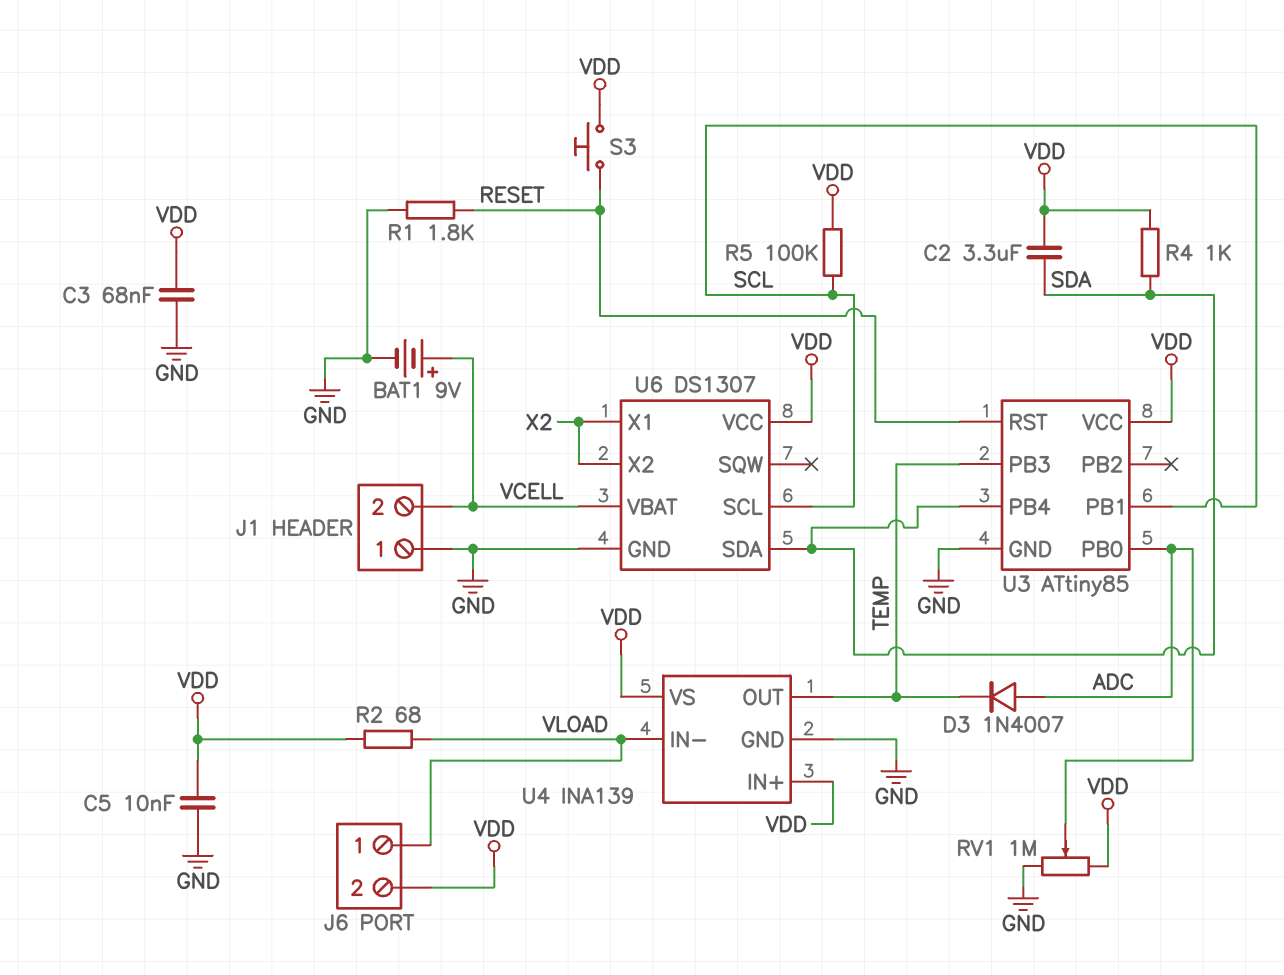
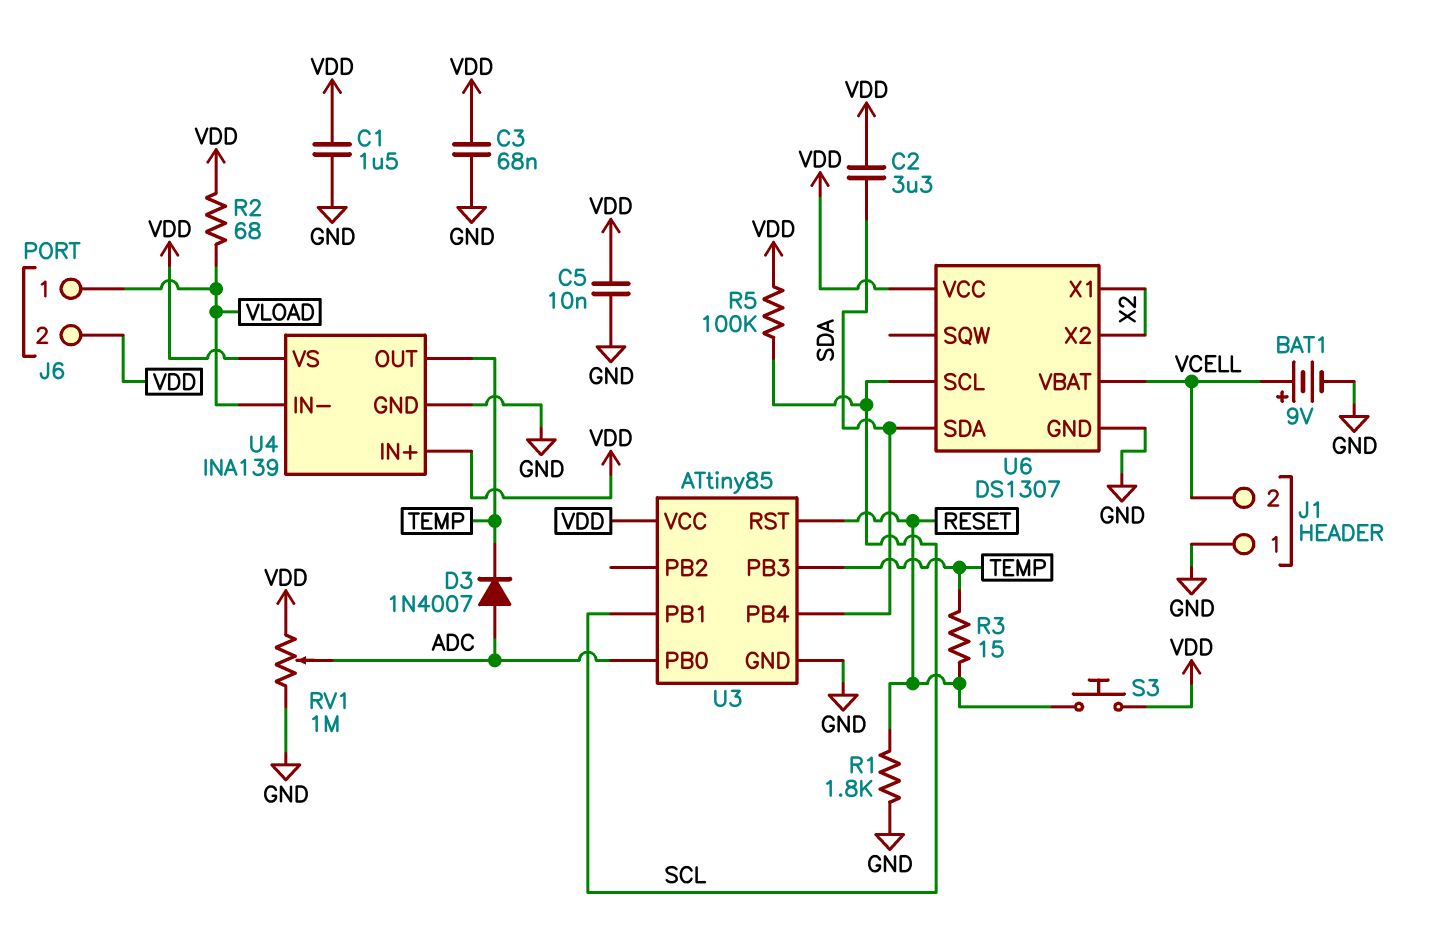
C1: none -> 1.5uF (GND, VDD)
R3: none -> 15 (RESET, TEMP)
R4: 1k (SDA, VDD) -> none

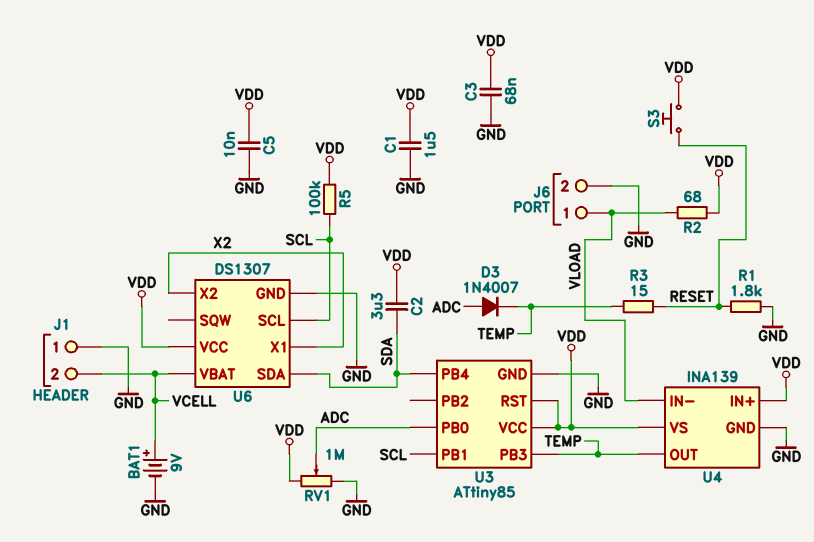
J6 pin 2: VDD -> GND
U3 pin RST: RESET -> VDD

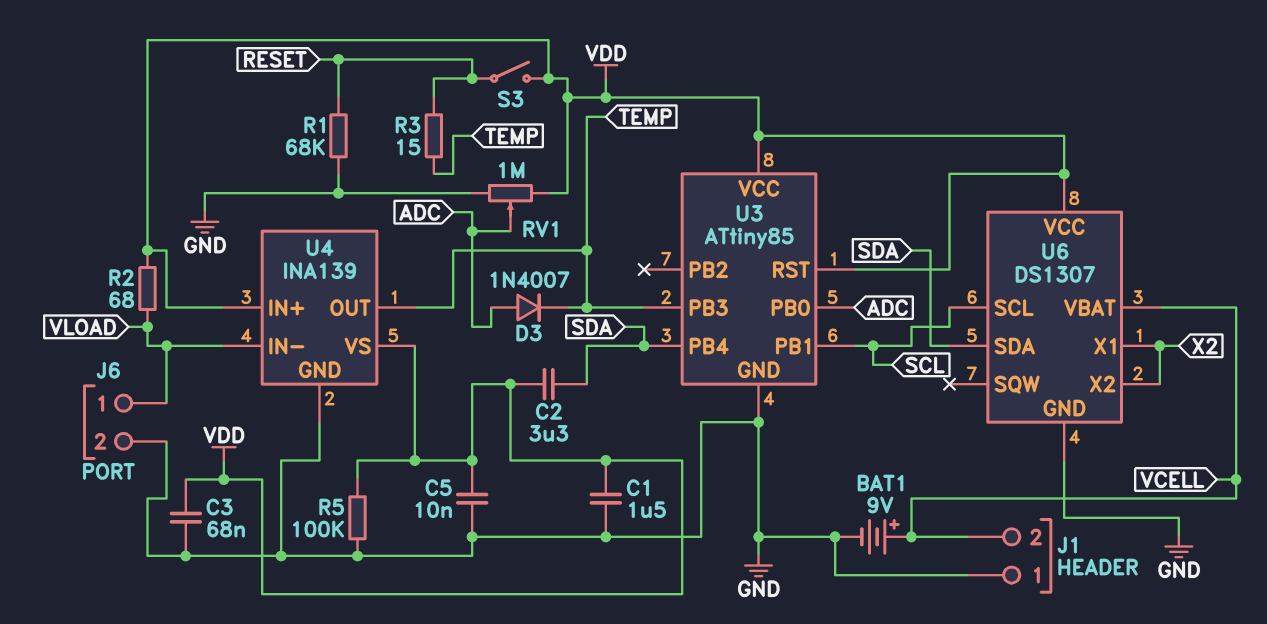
R1: 1.8k (GND, RESET) -> 68k (GND, RESET)
R5: 100k (SCL, VDD) -> 100k (GND, VDD)
S3: button (RESET, VDD) -> switch (RESET, VDD)

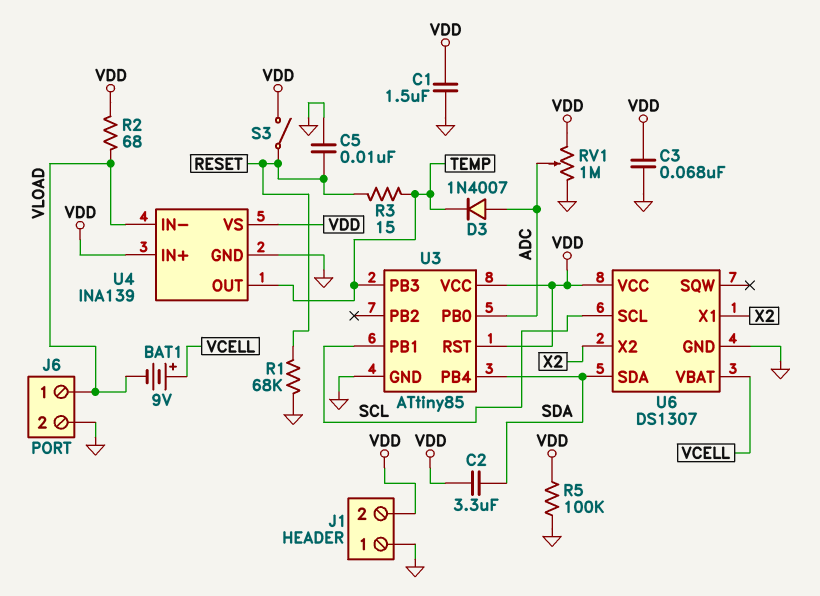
BAT1: 9V (plus VCELL, minus GND) -> 9V (plus VCELL, minus VLOAD)
C5: 10nF (GND, VDD) -> 10nF (GND, RESET)
J1 pin 2: VCELL -> VDD

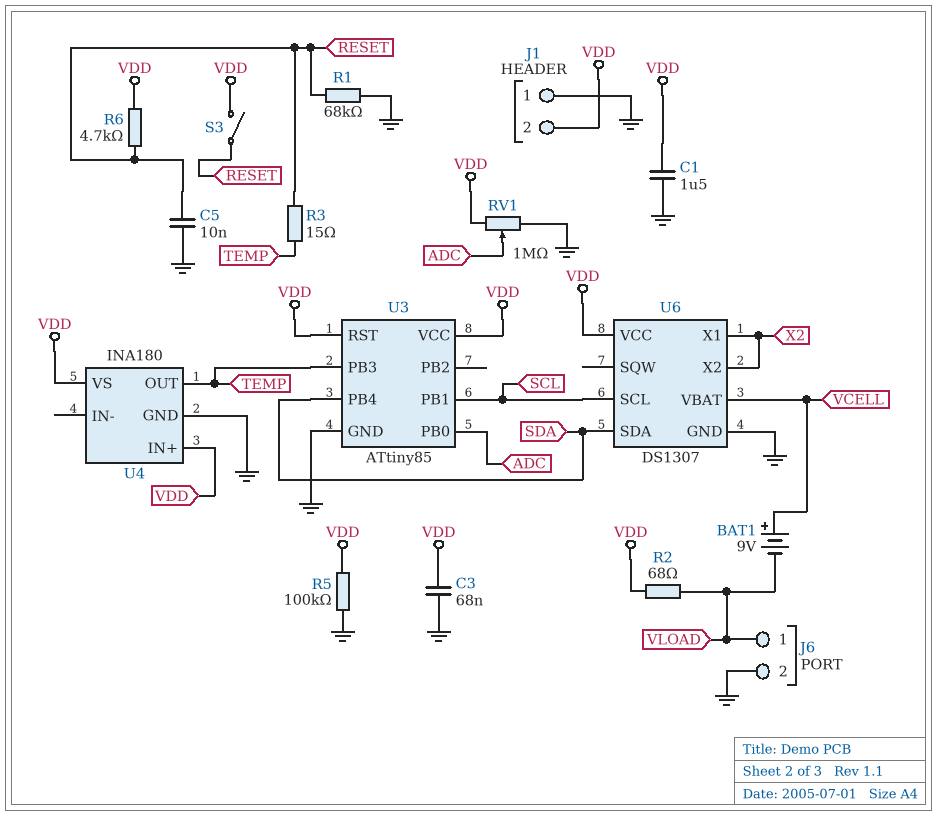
C2: 3.3uF (SDA, VDD) -> none
D3: diode 1N4007 (A ADC, K TEMP) -> none
R6: none -> 4.7k (RESET, VDD)
U4: INA139 -> INA180
U4 pin IN-: VLOAD -> none

